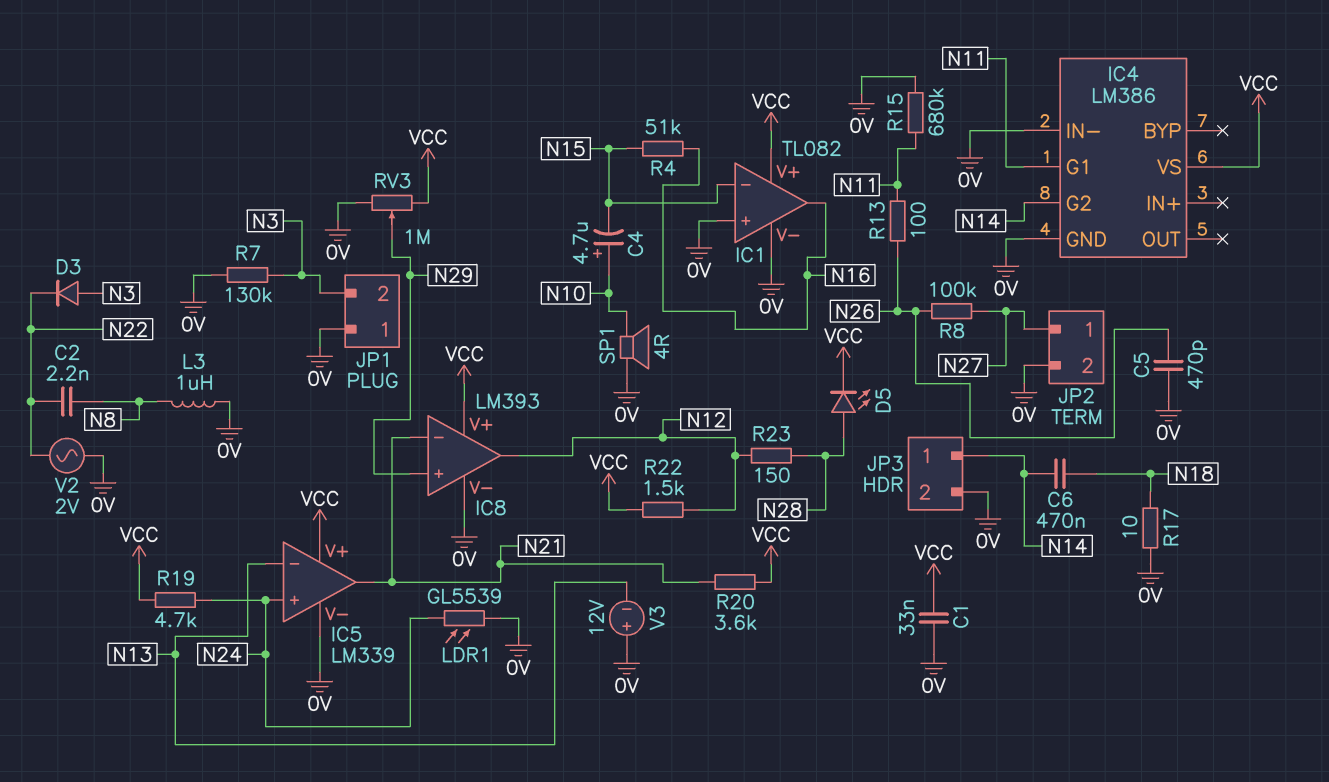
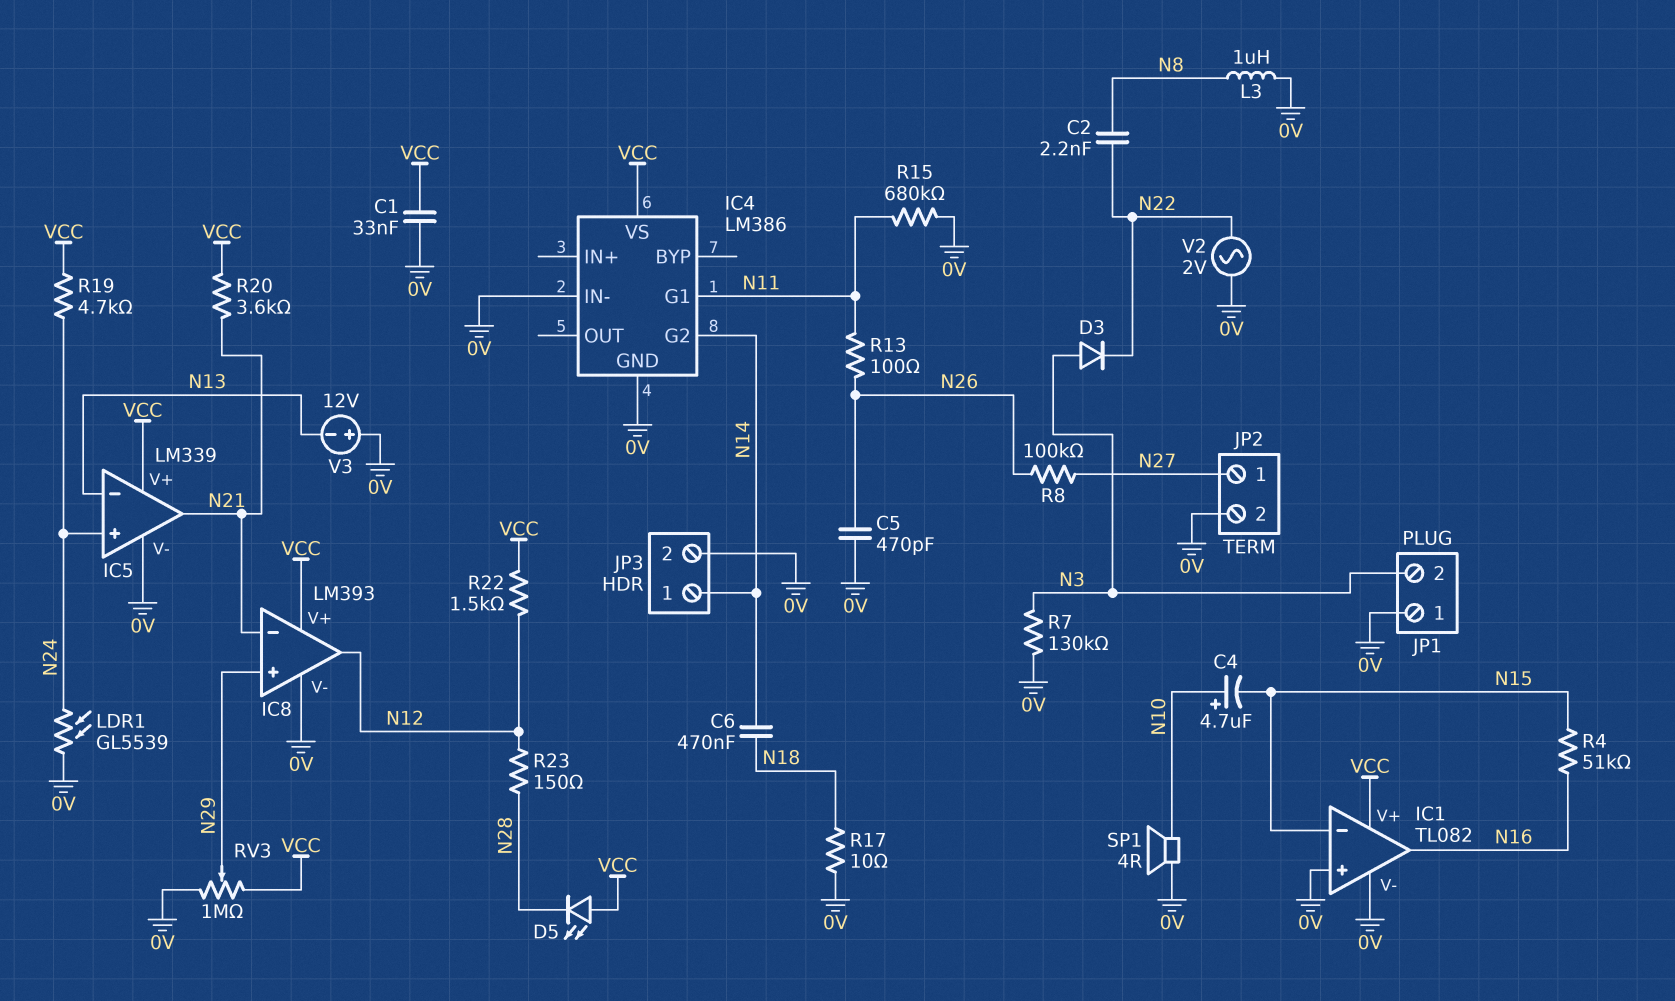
D5: LED (A N28, K VCC) -> LED (A VCC, K N28)

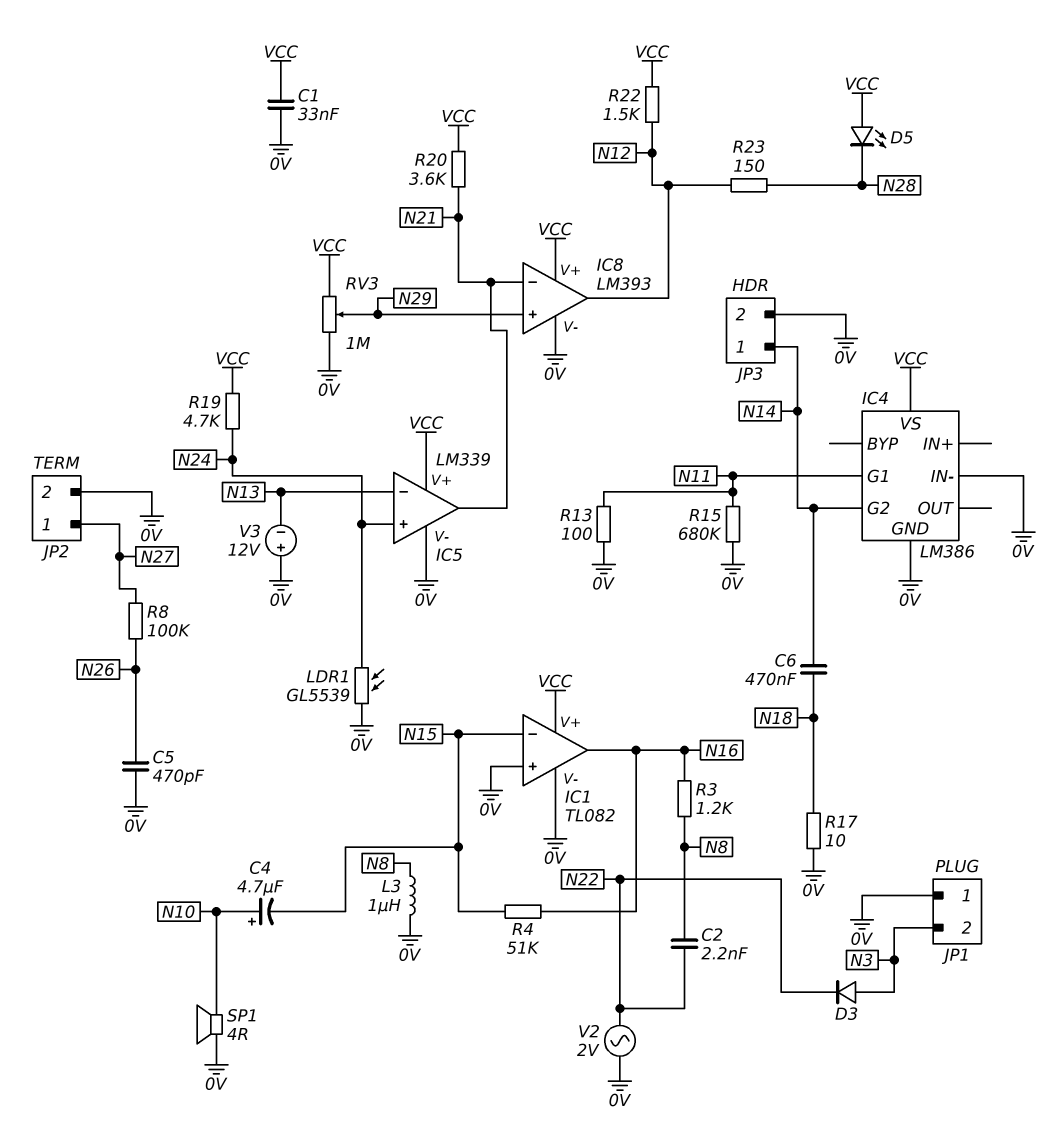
R3: none -> 1.2k (N8, N16)
R7: 130k (0V, N3) -> none
R13: 100 (N11, N26) -> 100 (0V, N11)

